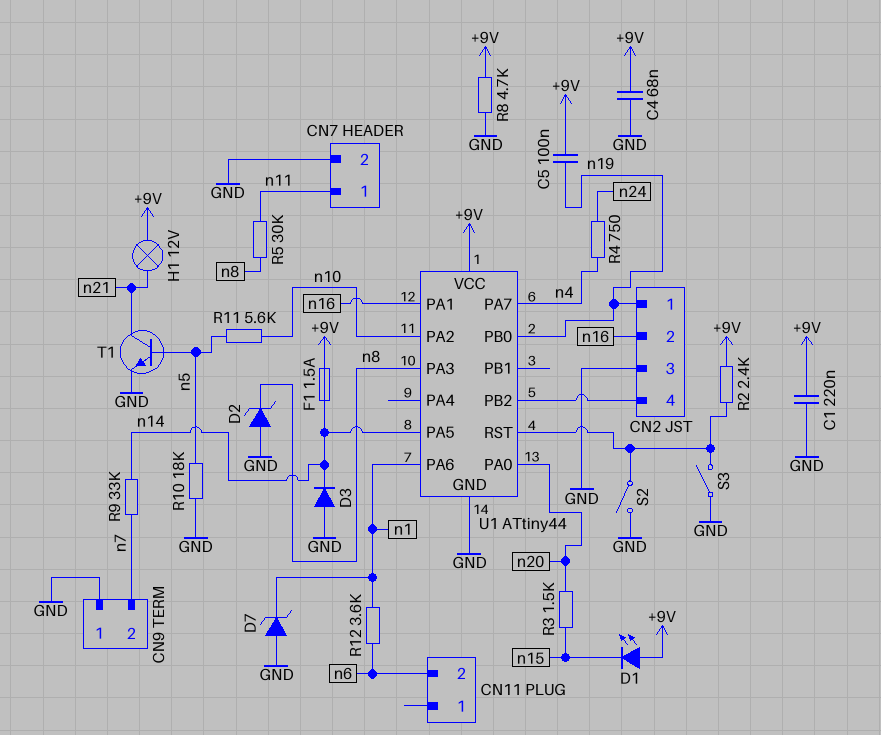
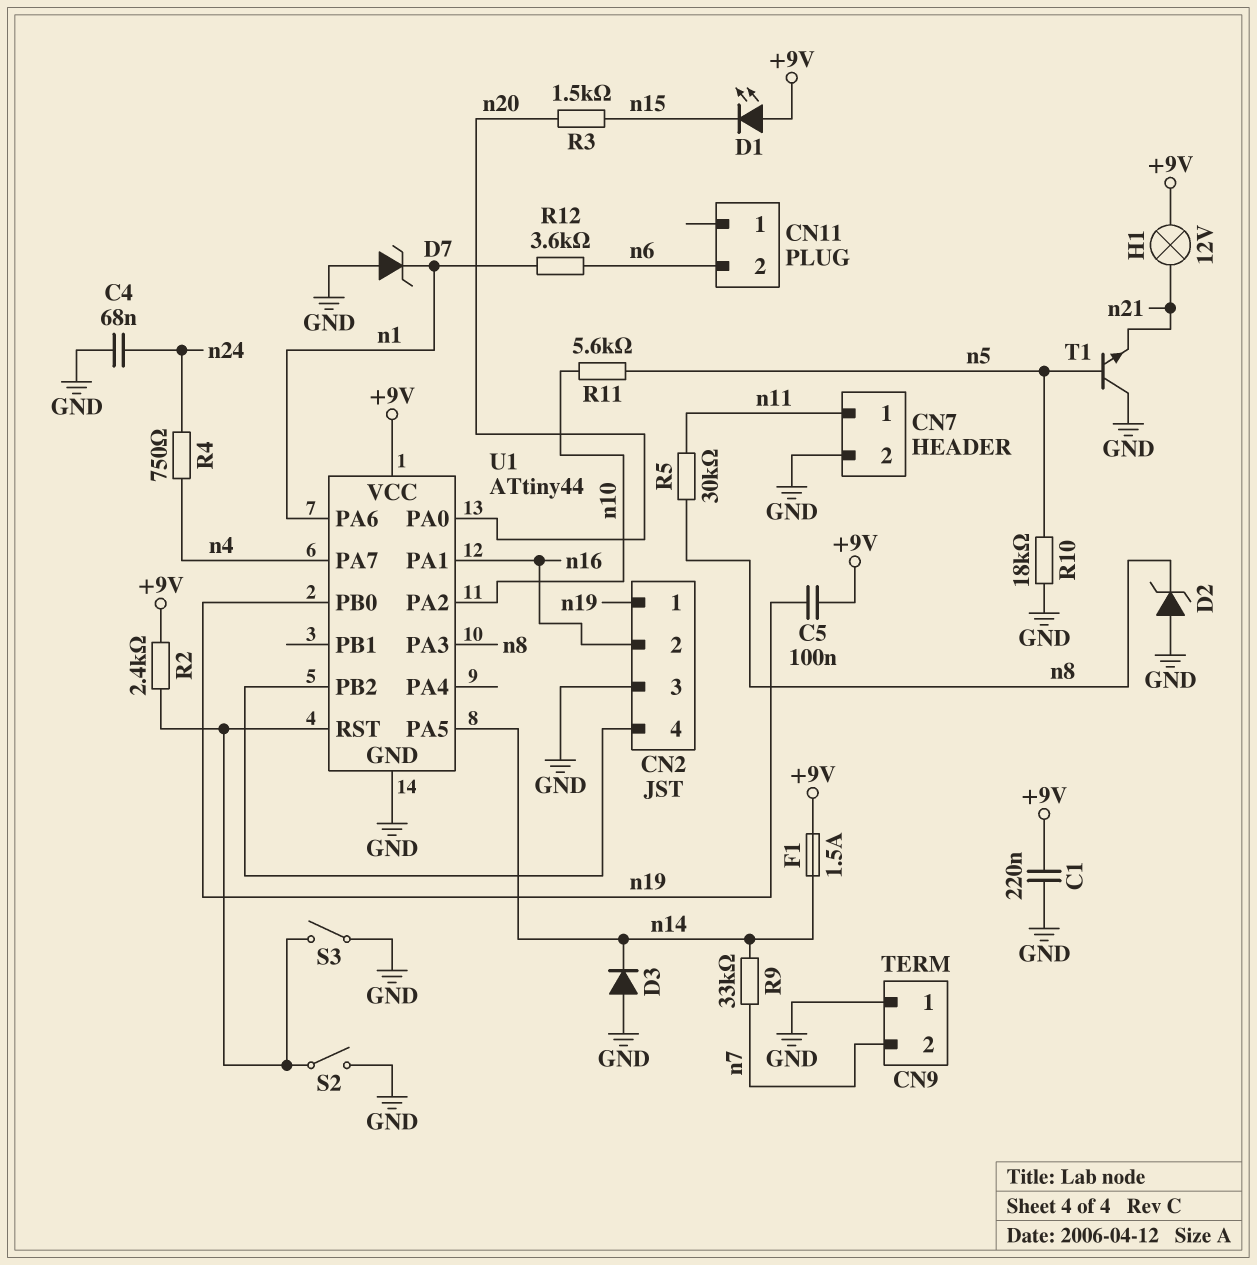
C4: 68nF (+9V, GND) -> 68nF (GND, n24)
R8: 4.7k (+9V, GND) -> none
T1: NPN (B n5, C n21, E GND) -> NPN (B n5, C GND, E n21)

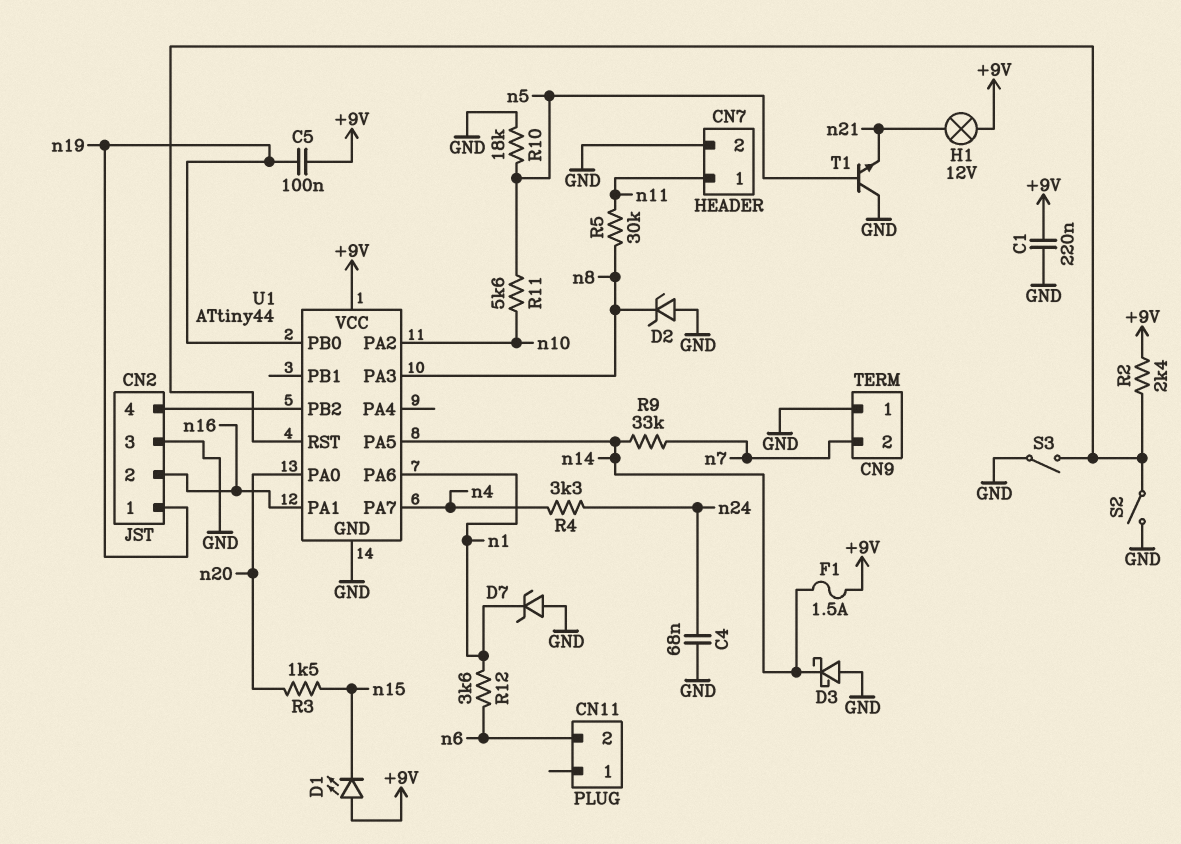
D3: diode (A GND, K n14) -> schottky (A GND, K n14)
R4: 750 (n4, n24) -> 3.3k (n4, n24)

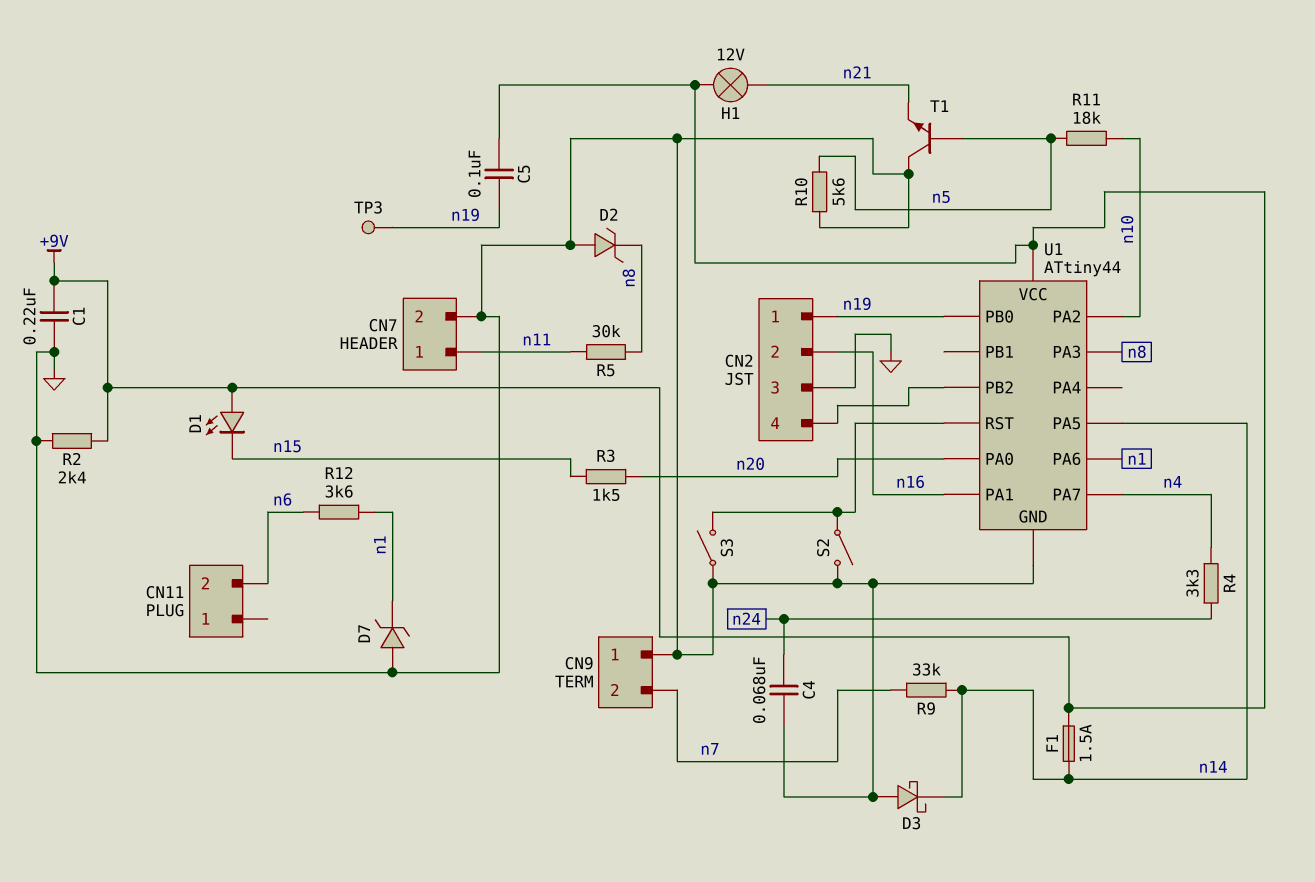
R2: 2.4k (+9V, U1/RST) -> 2.4k (+9V, GND)
R10: 18k (GND, n5) -> 5.6k (GND, n5)
R11: 5.6k (n5, n10) -> 18k (n5, n10)
TP3: none -> test point (n19)

